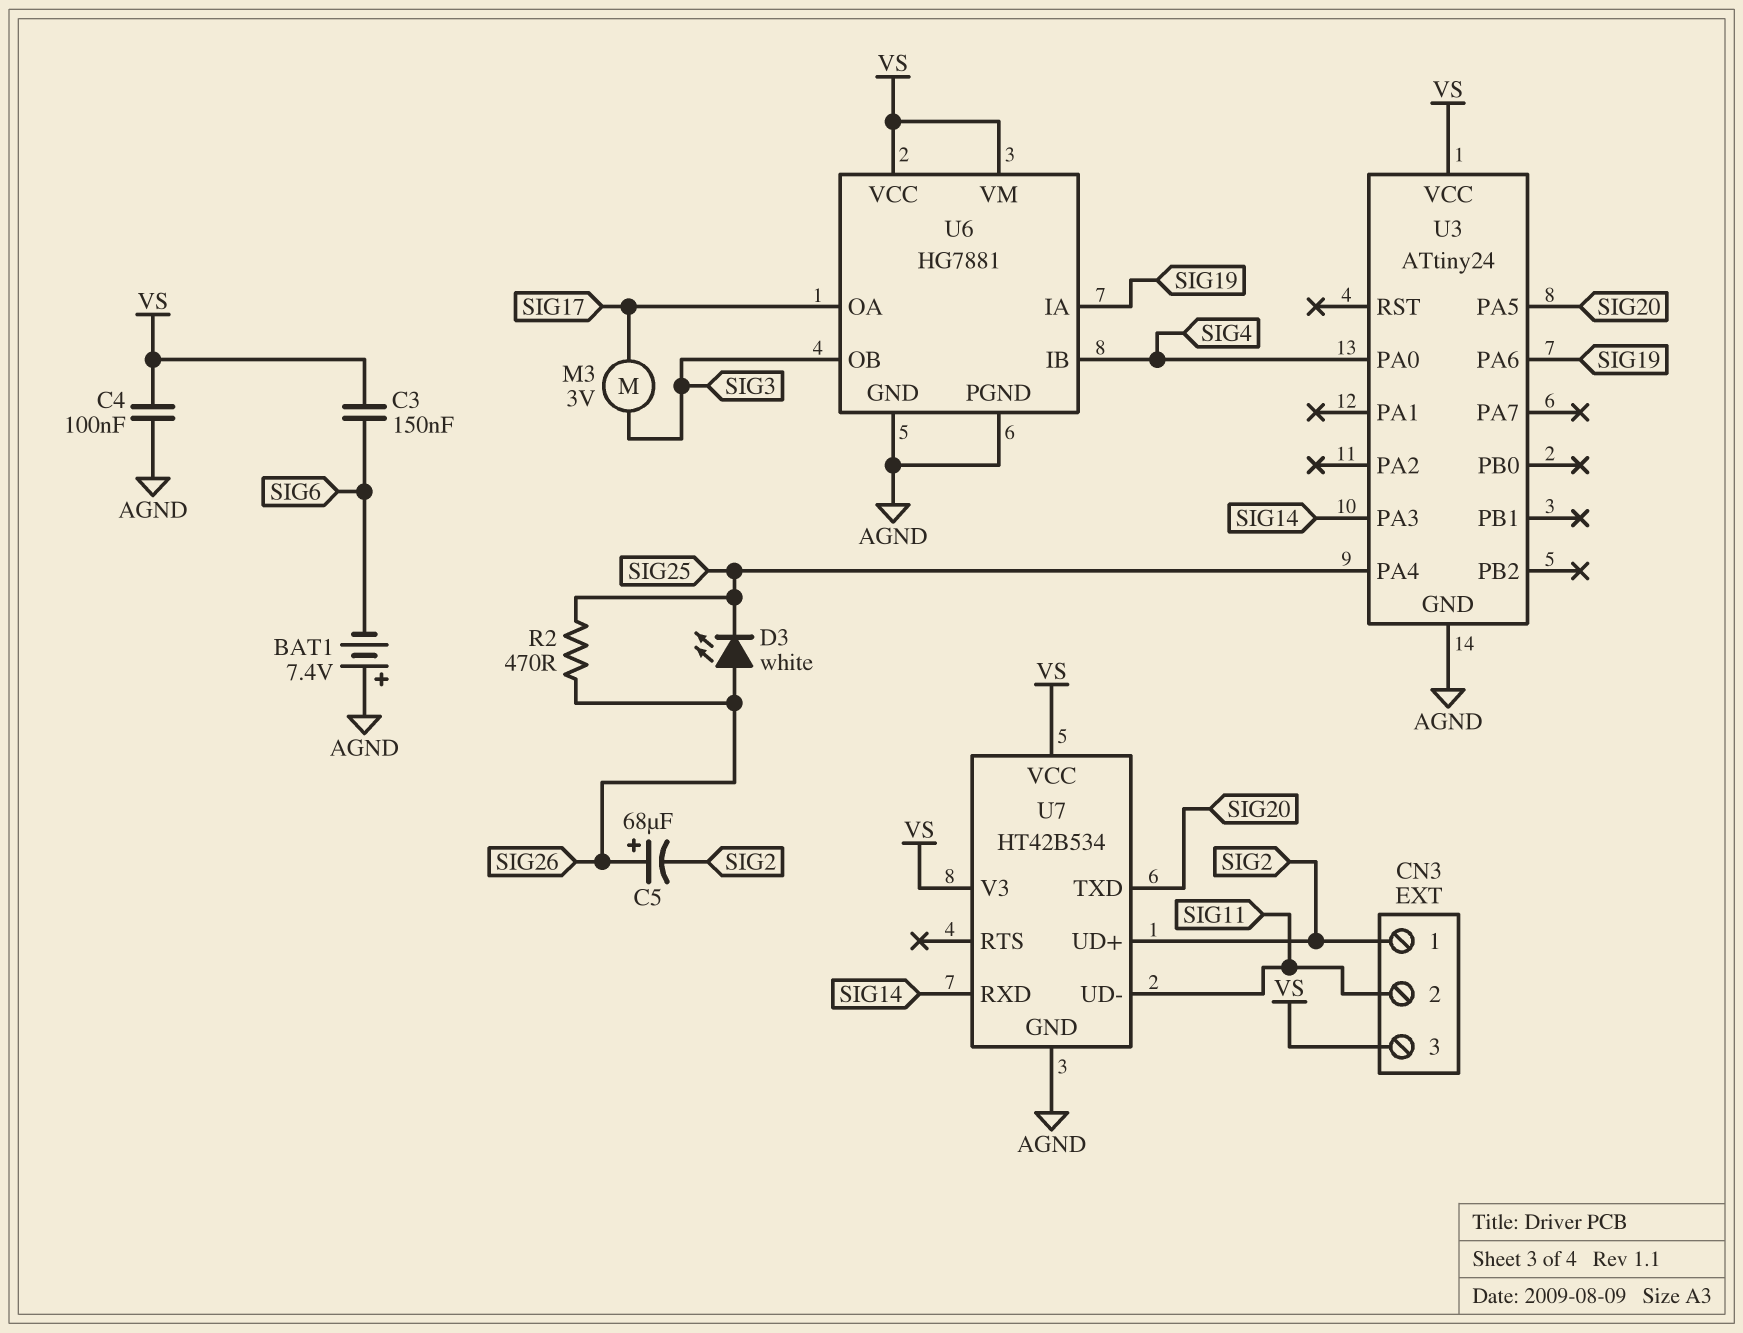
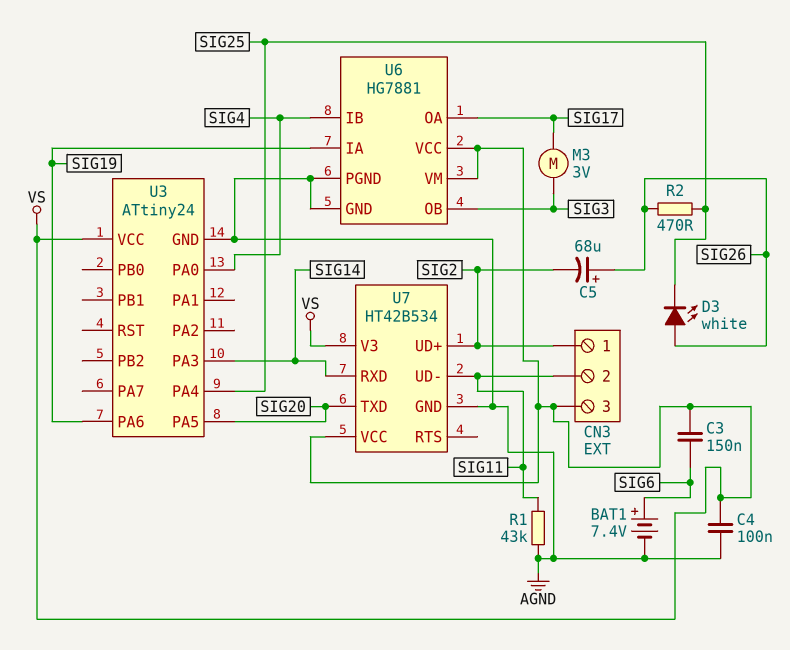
BAT1: 7.4V (plus AGND, minus SIG6) -> 7.4V (plus SIG6, minus AGND)
R1: none -> 43k (AGND, SIG11)

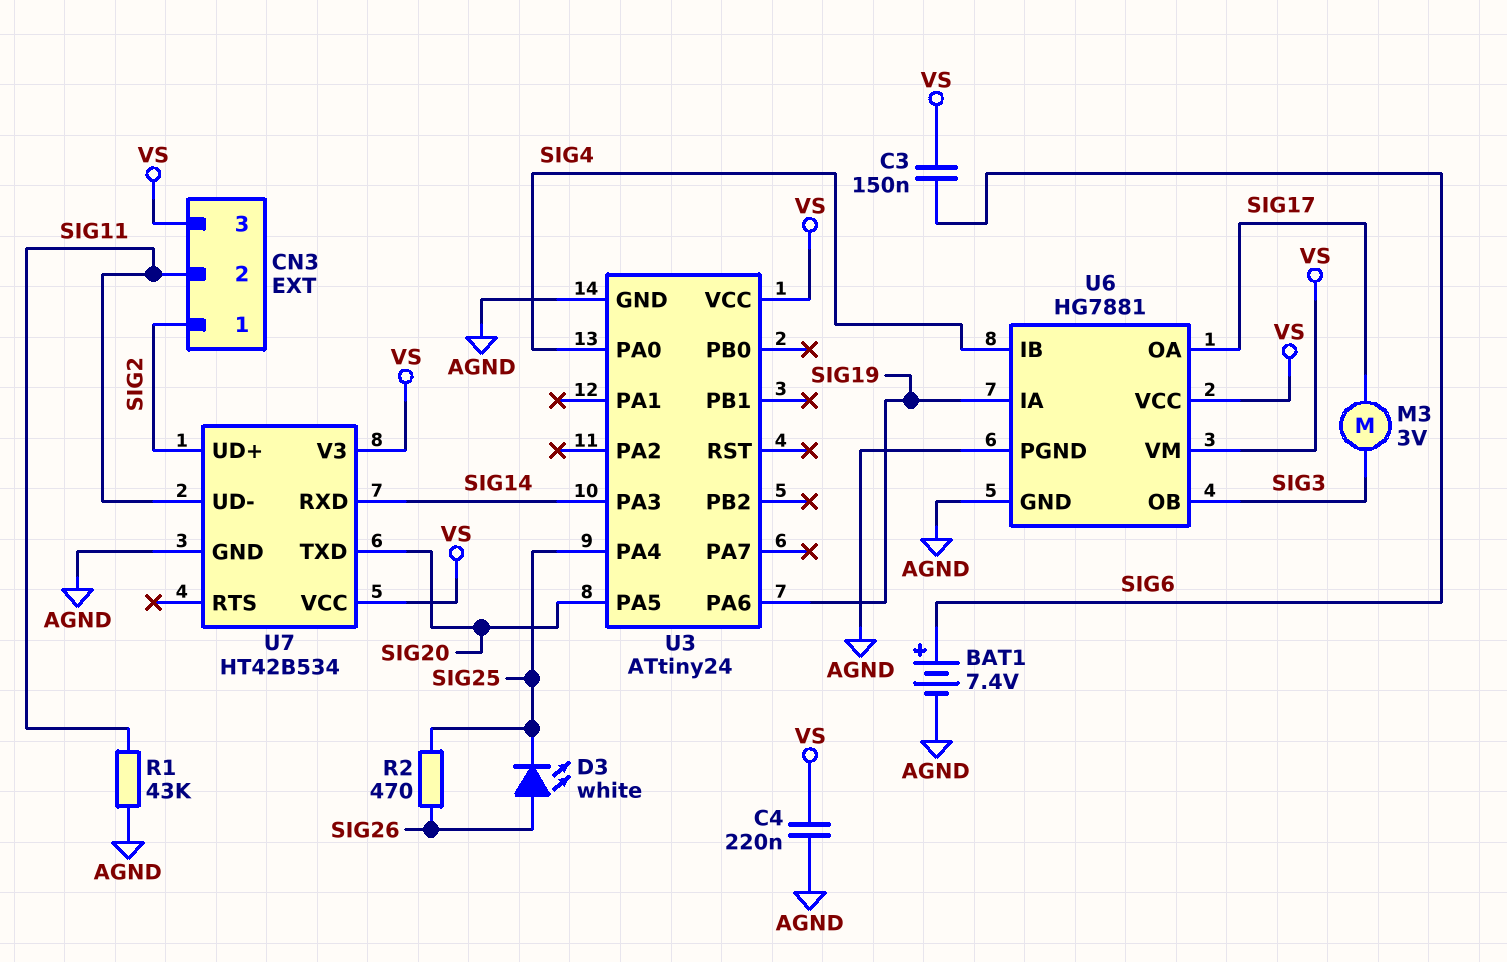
C4: 100nF (AGND, VS) -> 220nF (AGND, VS)
C5: 68uF (plus SIG26, minus SIG2) -> none

